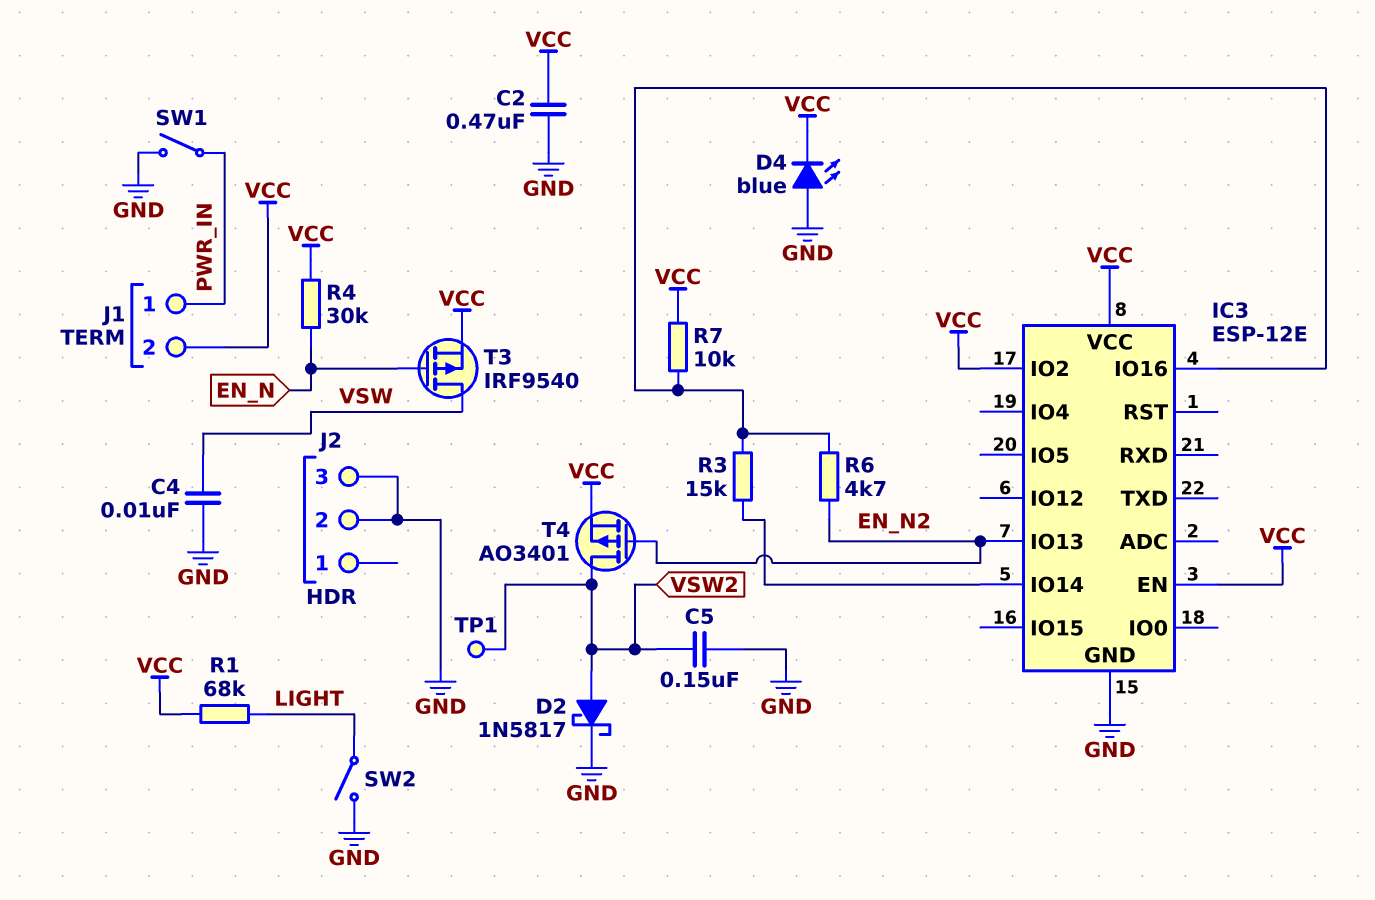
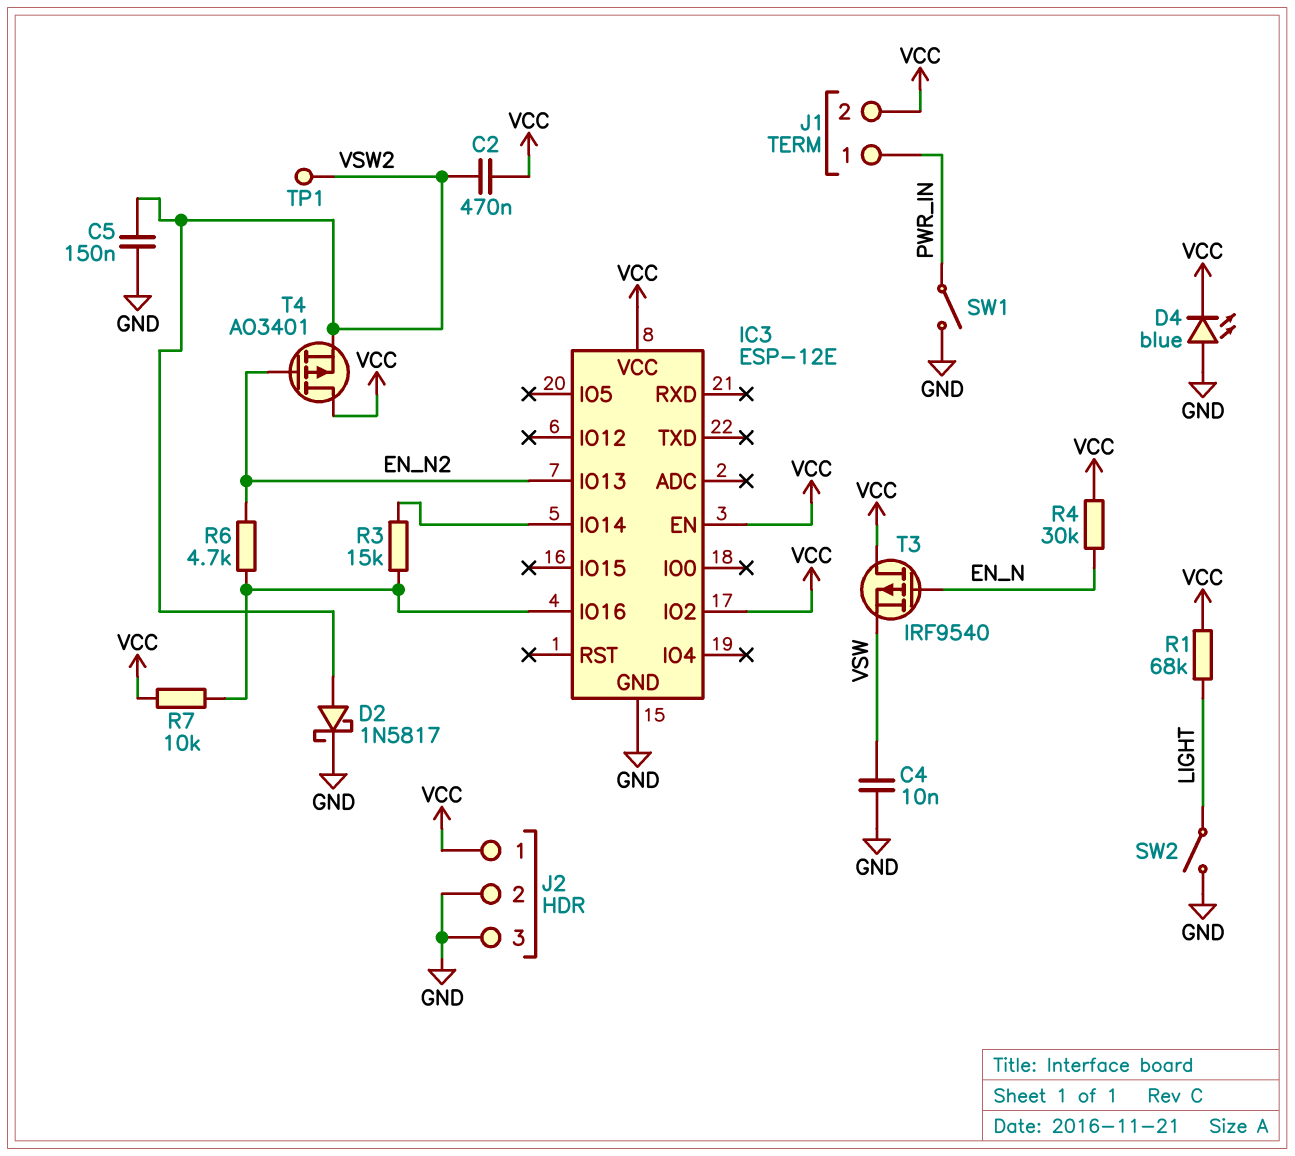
C2: 470nF (GND, VCC) -> 470nF (VCC, VSW2)
J2 pin 1: none -> VCC
T3: PMOS IRF9540 (G EN_N, D VSW, S VCC) -> PMOS IRF9540 (G EN_N, D VCC, S VSW)
T4: PMOS AO3401 (G EN_N2, D VSW2, S VCC) -> PMOS AO3401 (G EN_N2, D VCC, S VSW2)

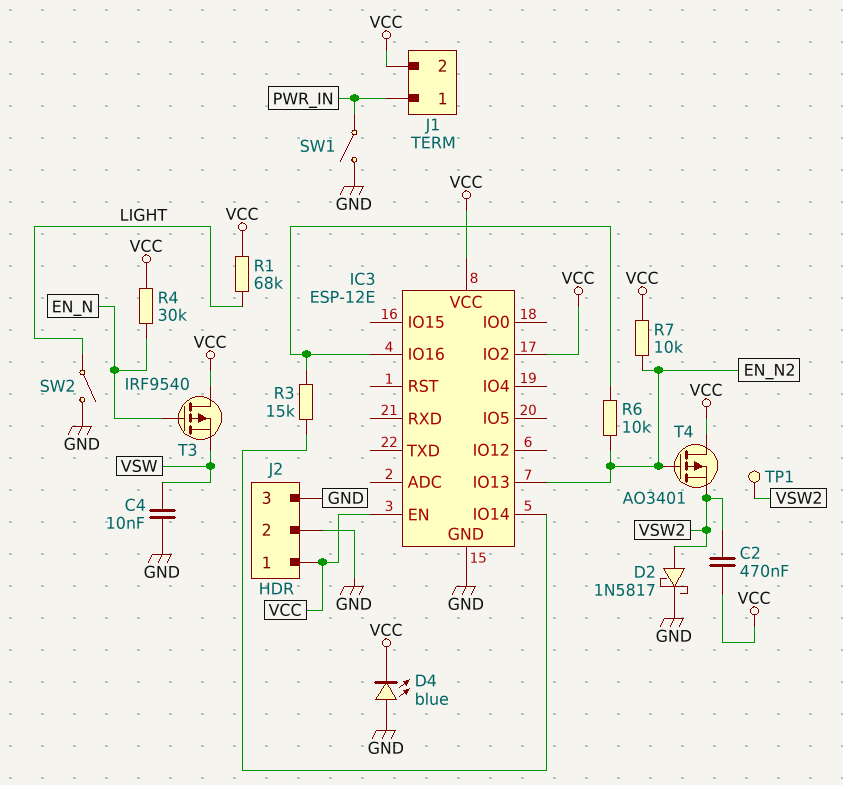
C5: 150nF (GND, VSW2) -> none
R6: 4.7k (EN_N2, IC3/IO16) -> 10k (EN_N2, IC3/IO16)
R7: 10k (IC3/IO16, VCC) -> 10k (EN_N2, VCC)

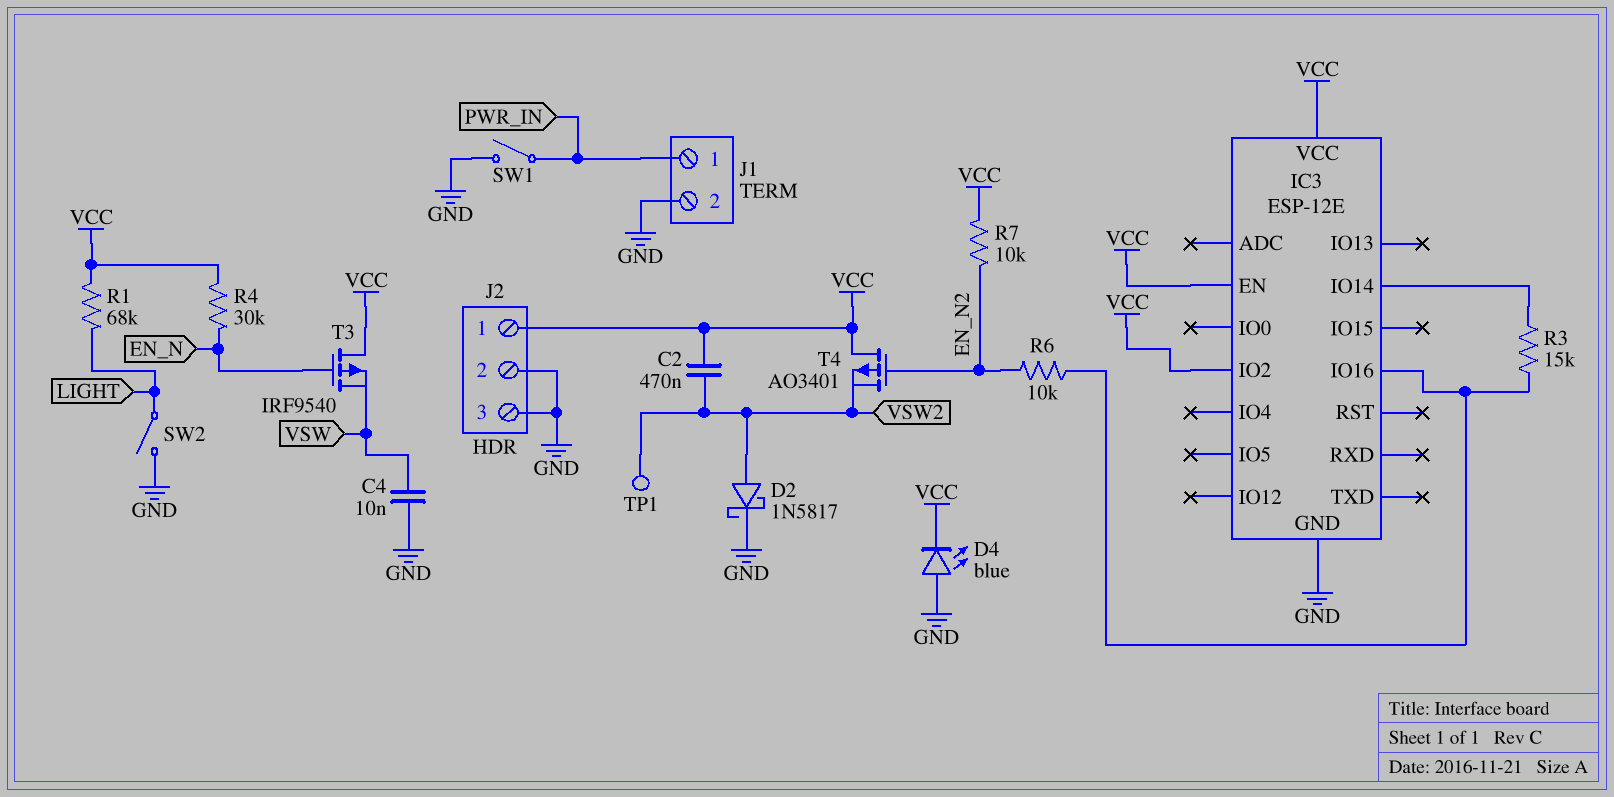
IC3 pin IO13: EN_N2 -> none
J1 pin 2: VCC -> GND

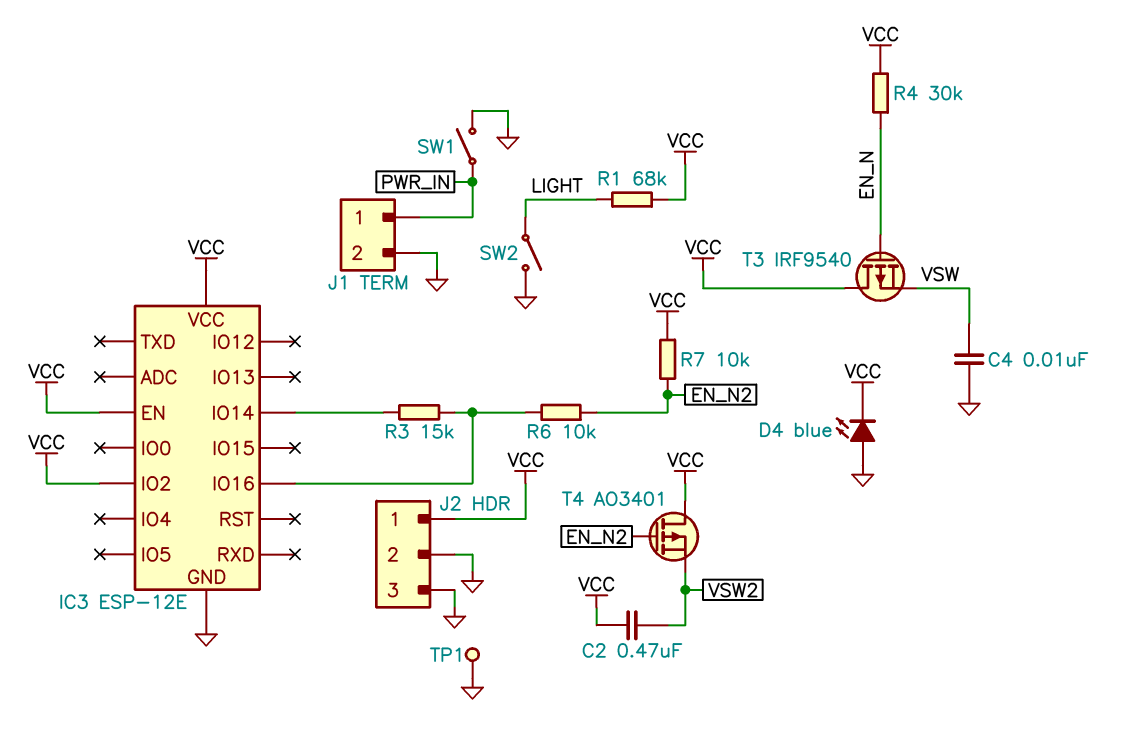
D2: schottky 1N5817 (A VSW2, K GND) -> none
TP1: test point (VSW2) -> test point (GND)

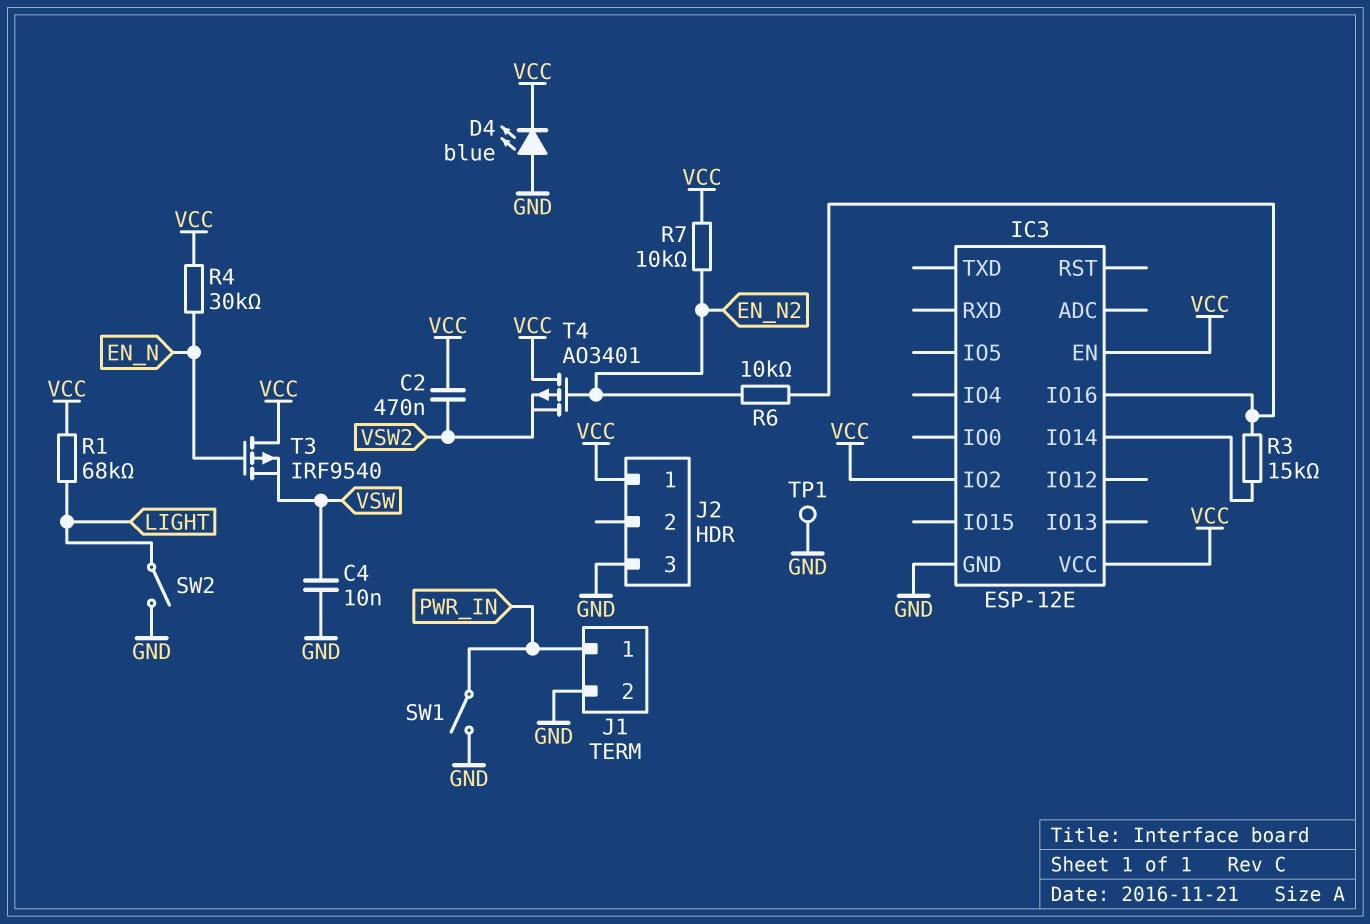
J2 pin 2: GND -> none

